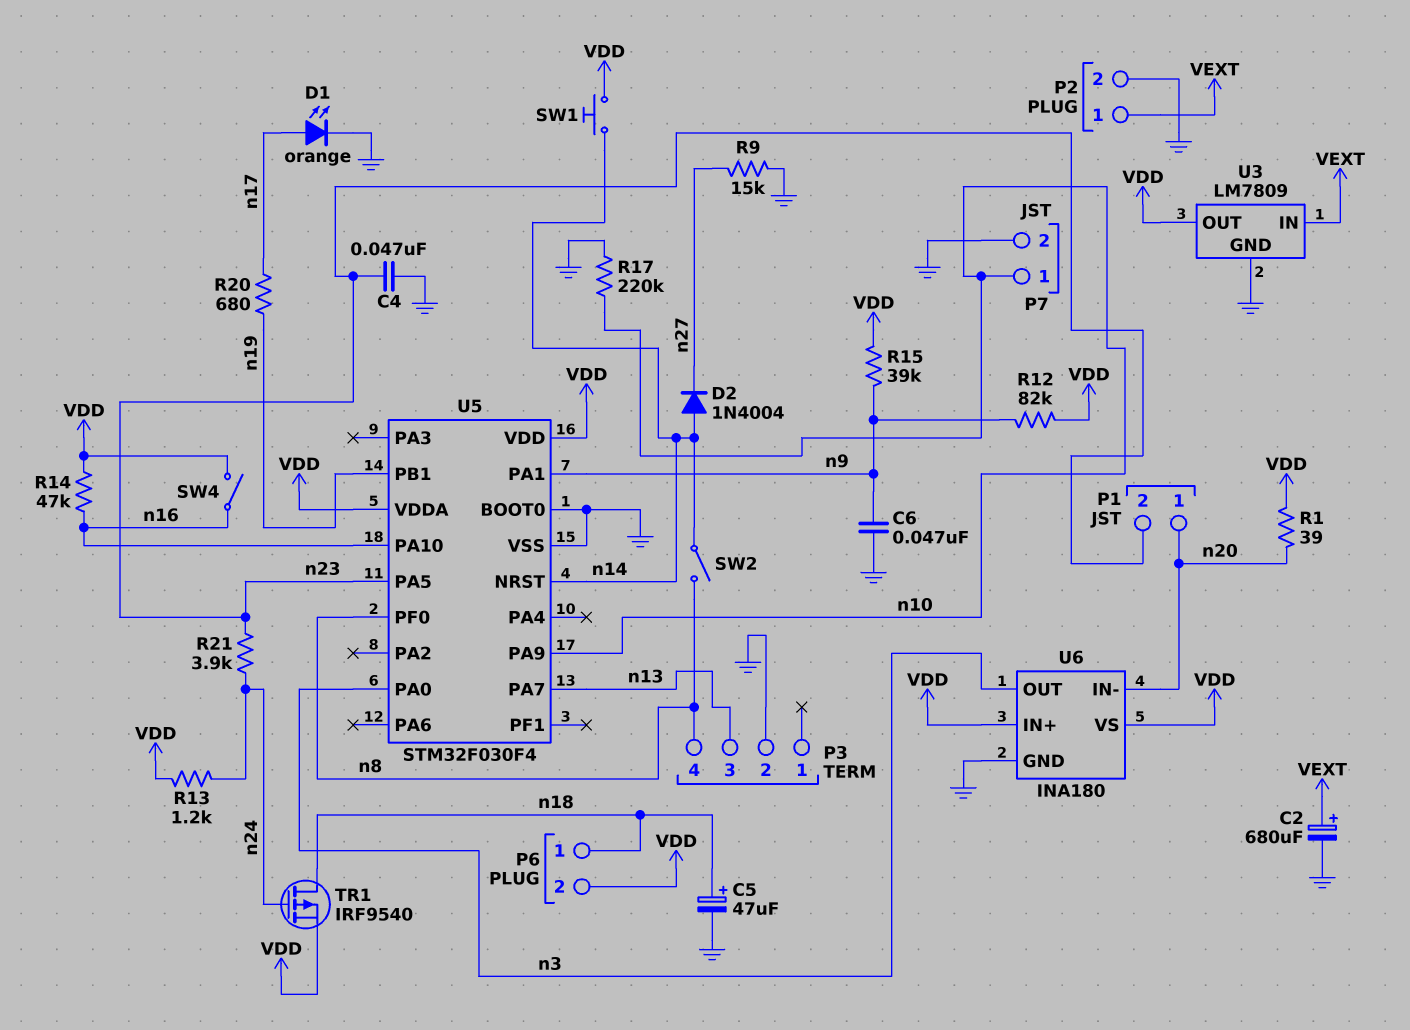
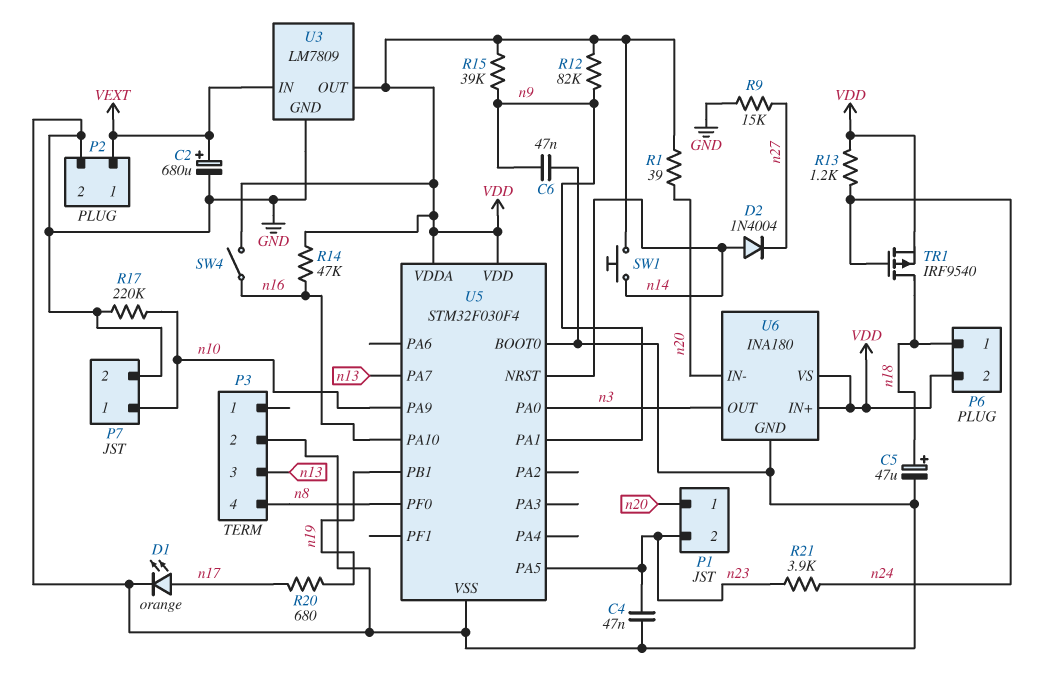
SW2: switch (n8, n14) -> none

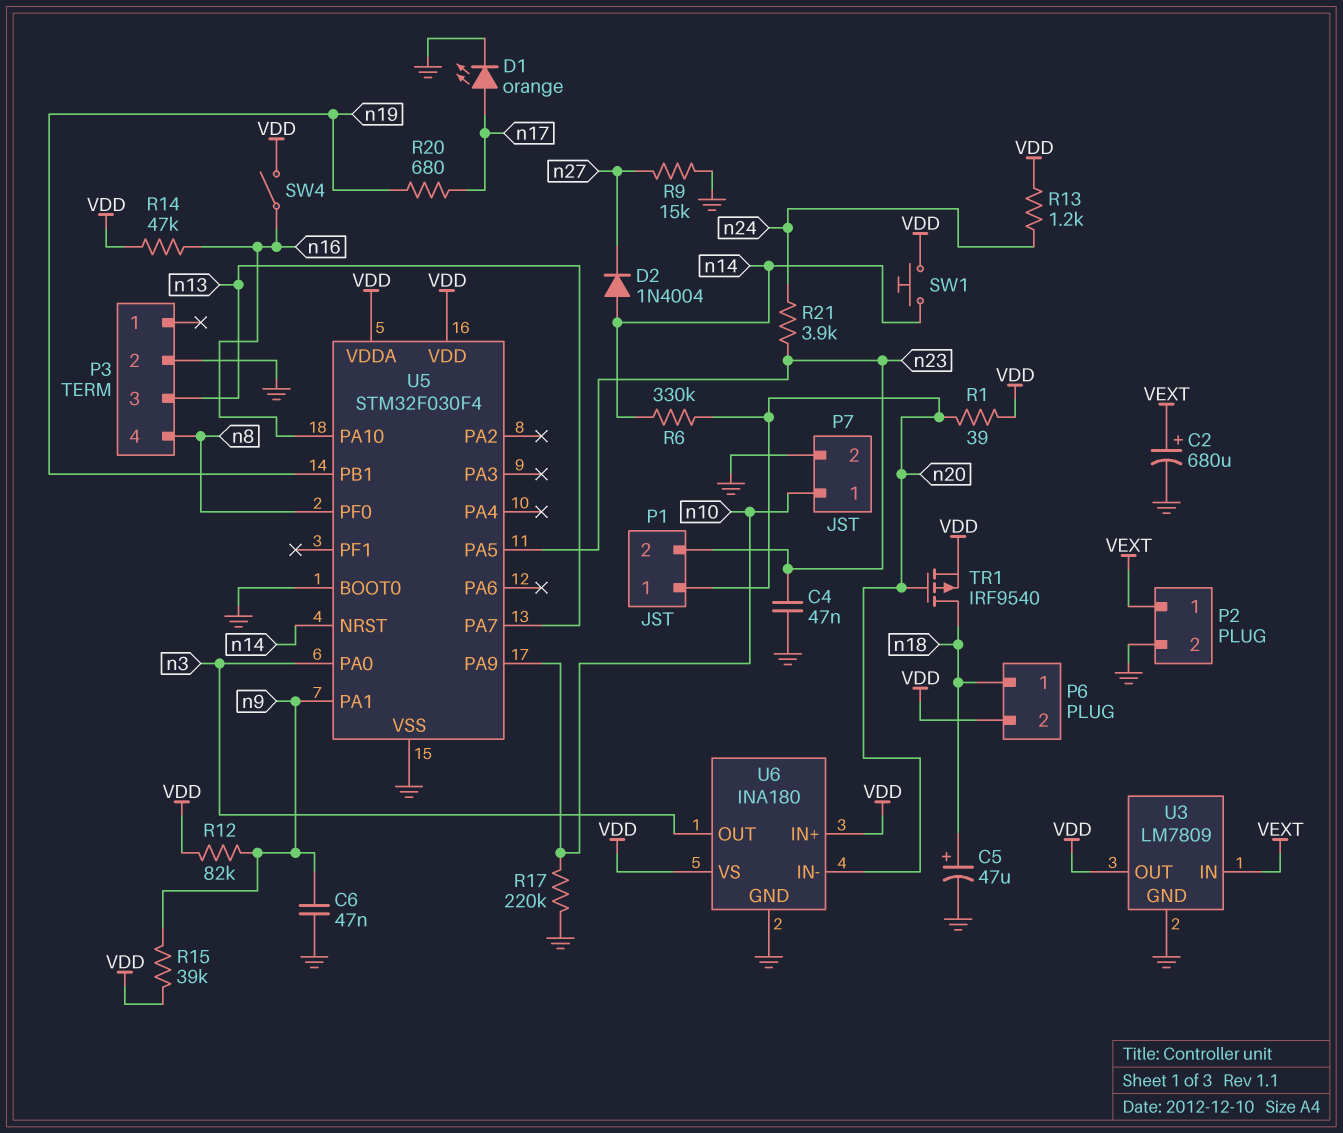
R6: none -> 330k (n14, n20)
TR1: PMOS IRF9540 (G n24, D n18, S VDD) -> PMOS IRF9540 (G n20, D n18, S VDD)

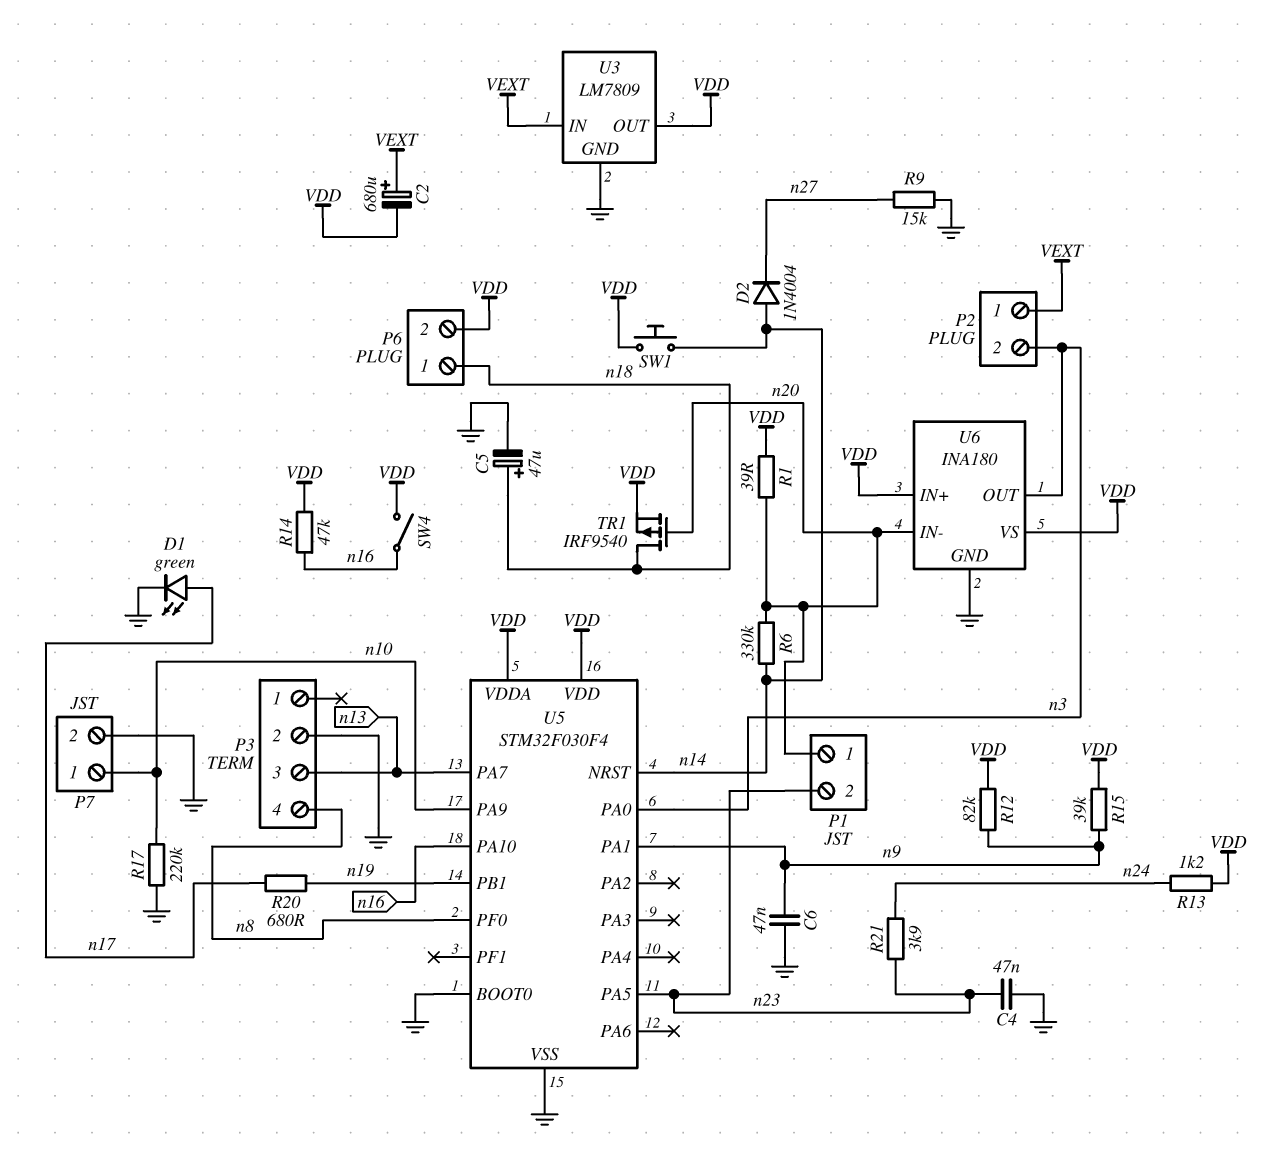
C2: 680uF (plus VEXT, minus GND) -> 680uF (plus VEXT, minus VDD)
D1: LED orange (A n17, K GND) -> LED green (A n17, K GND)
P2 pin 2: GND -> n3

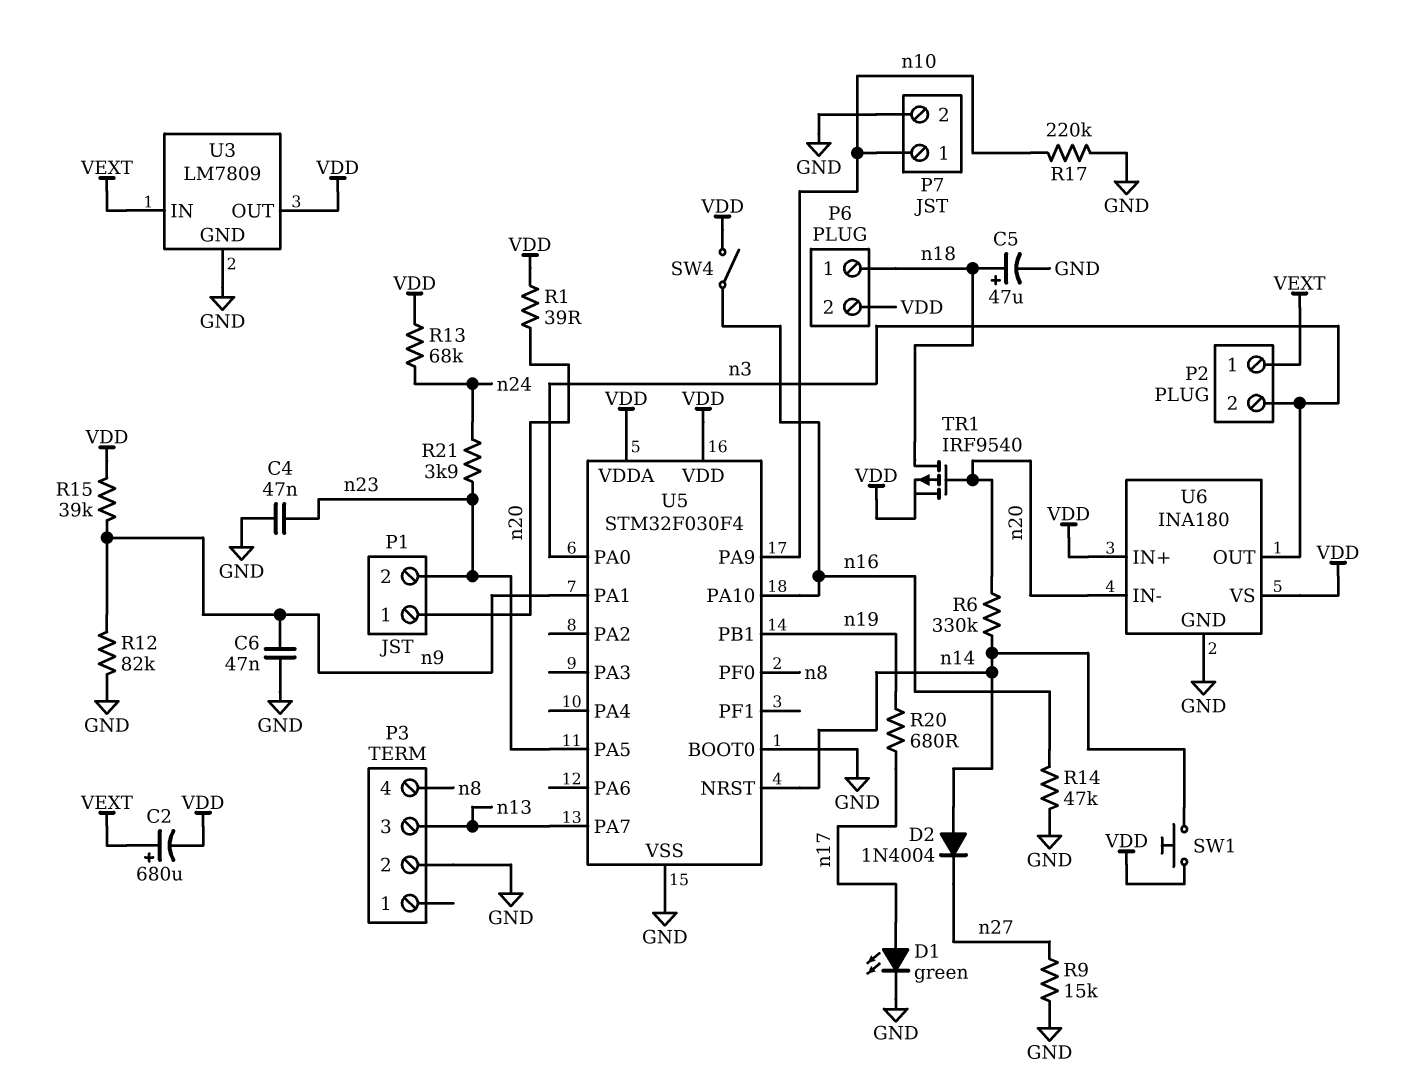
R12: 82k (VDD, n9) -> 82k (GND, n9)
R13: 1.2k (VDD, n24) -> 68k (VDD, n24)
R14: 47k (VDD, n16) -> 47k (GND, n16)

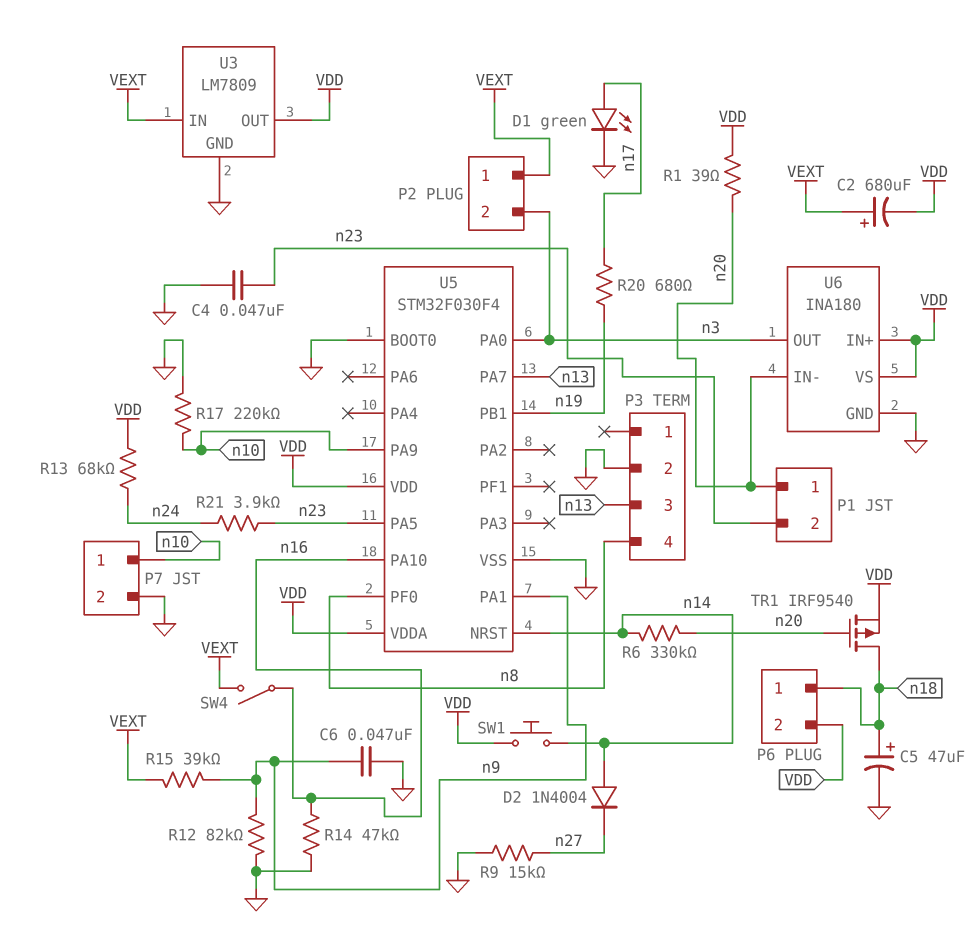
R15: 39k (VDD, n9) -> 39k (VEXT, n9)
SW4: switch (VDD, n16) -> switch (VEXT, n16)

